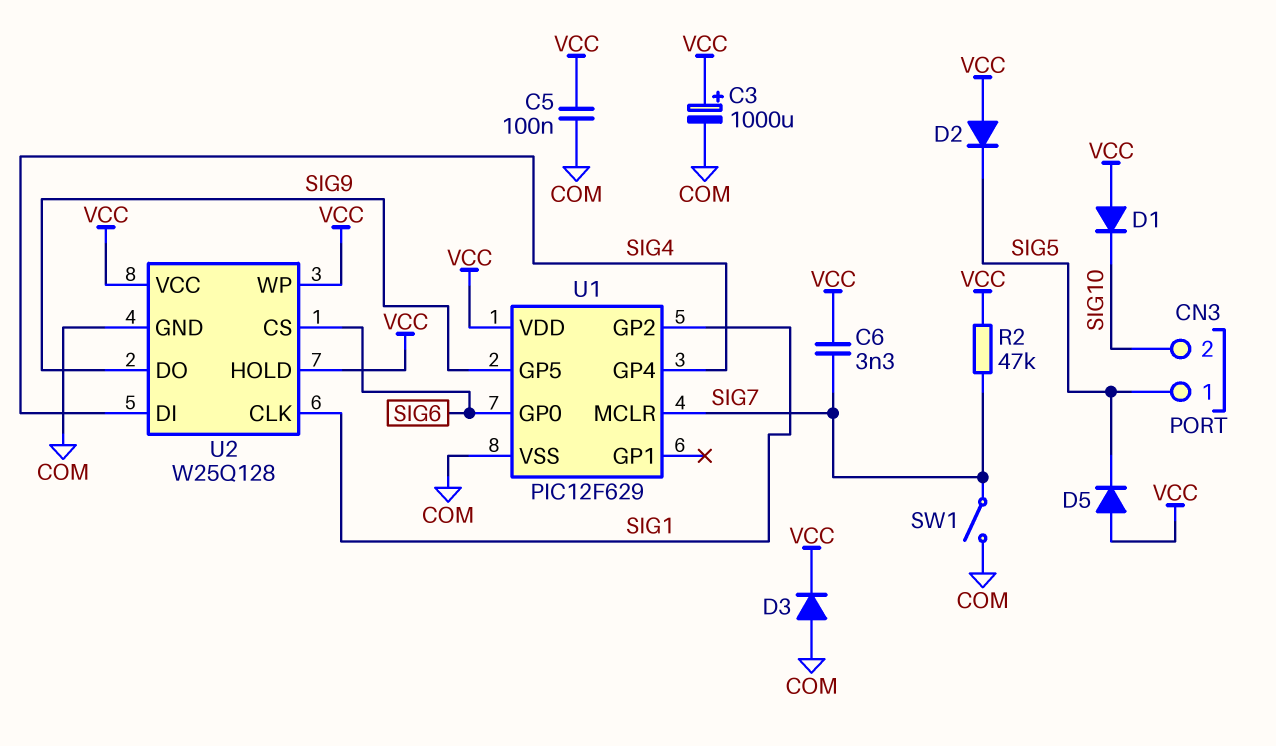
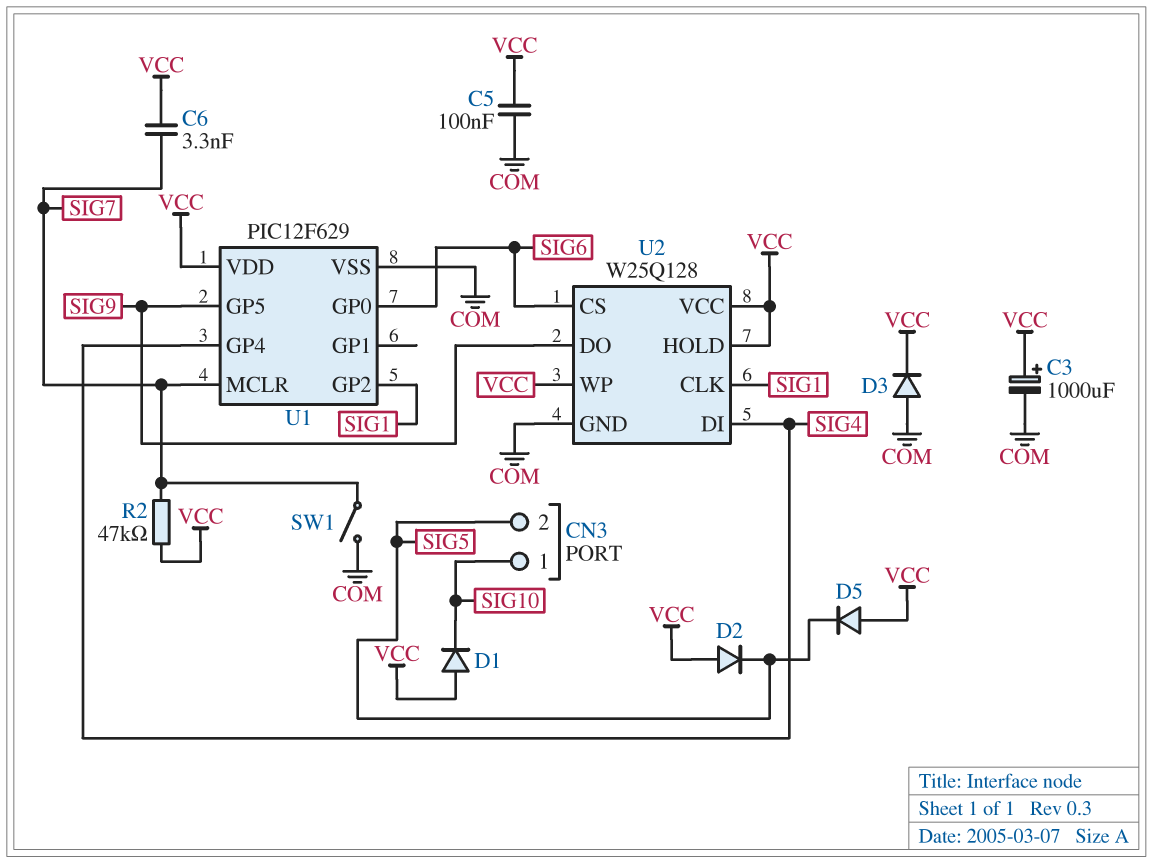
CN3 pin 1: SIG5 -> SIG10
CN3 pin 2: SIG10 -> SIG5

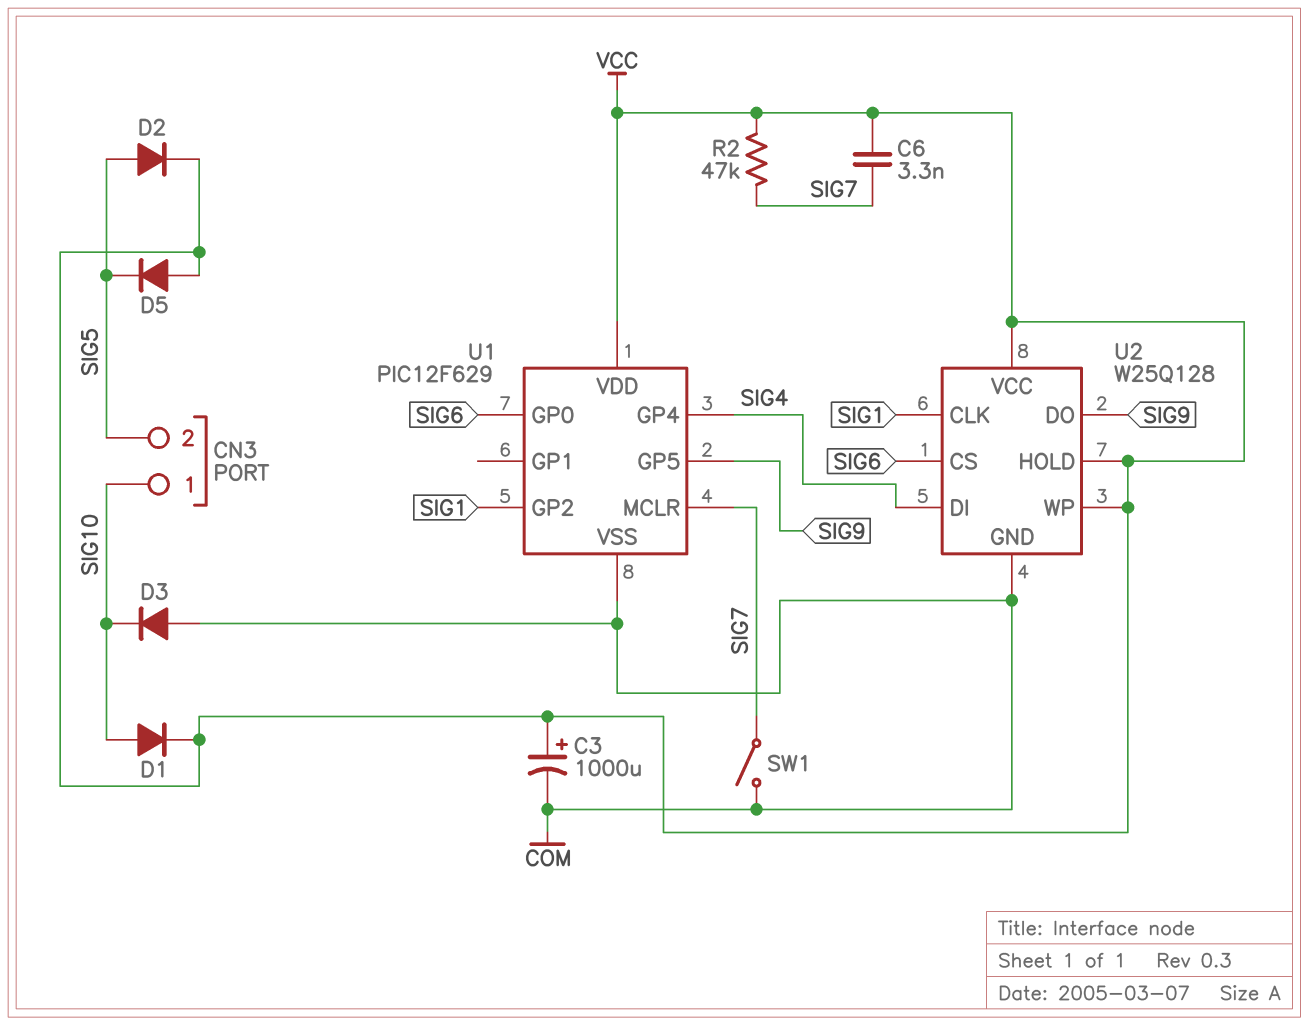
C5: 100nF (COM, VCC) -> none
D1: diode (A VCC, K SIG10) -> diode (A SIG10, K VCC)
D2: diode (A VCC, K SIG5) -> diode (A SIG5, K VCC)
D3: diode (A COM, K VCC) -> diode (A COM, K SIG10)

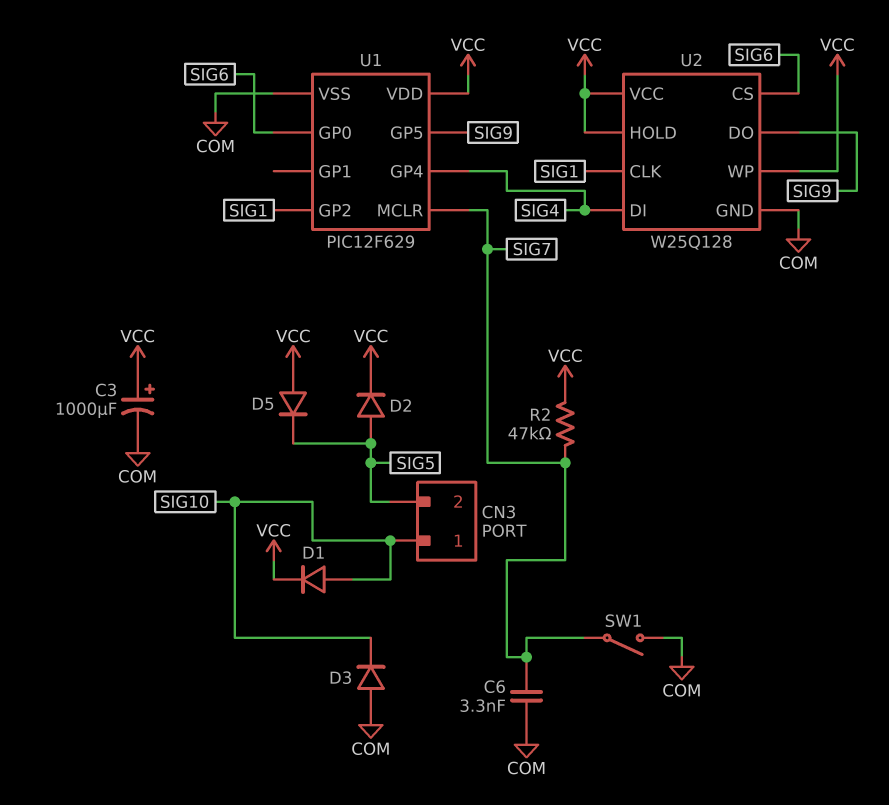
C6: 3.3nF (SIG7, VCC) -> 3.3nF (COM, SIG7)

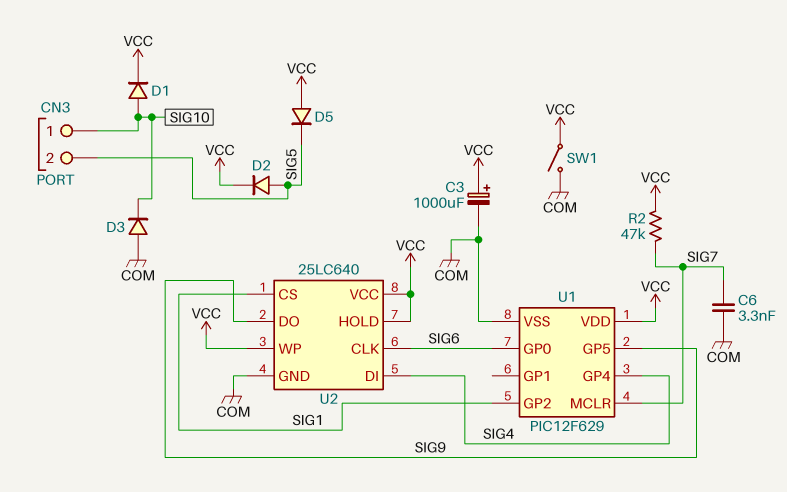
SW1: switch (COM, SIG7) -> switch (COM, VCC)
U2: W25Q128 -> 25LC640
U2 pin CLK: SIG1 -> SIG6
U2 pin CS: SIG6 -> SIG1

